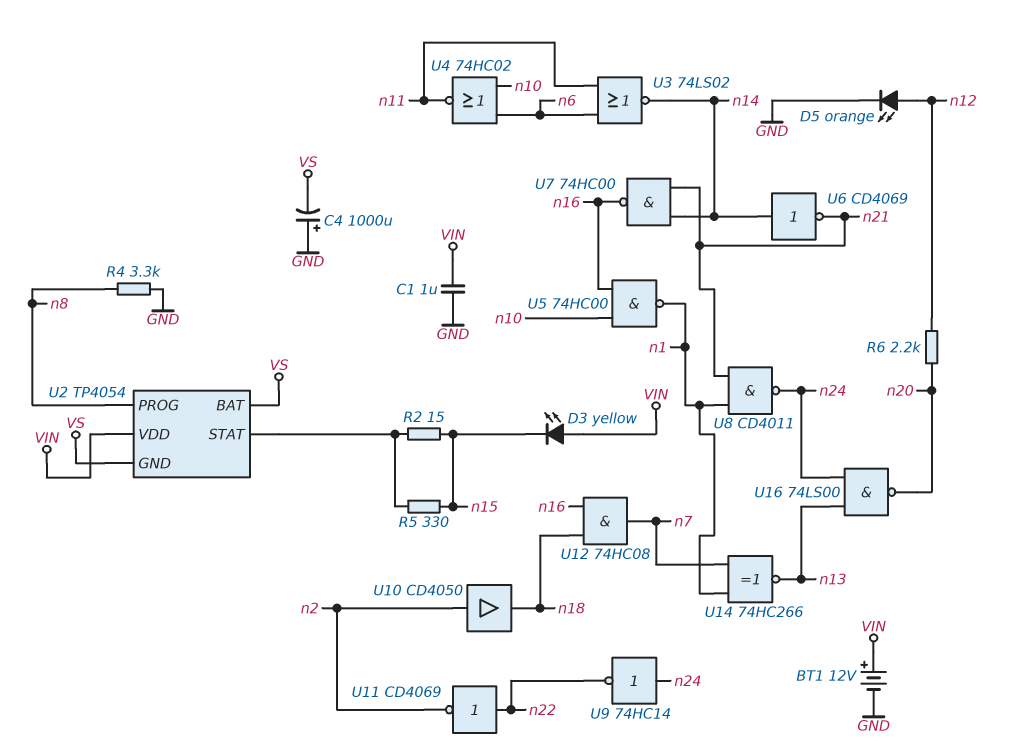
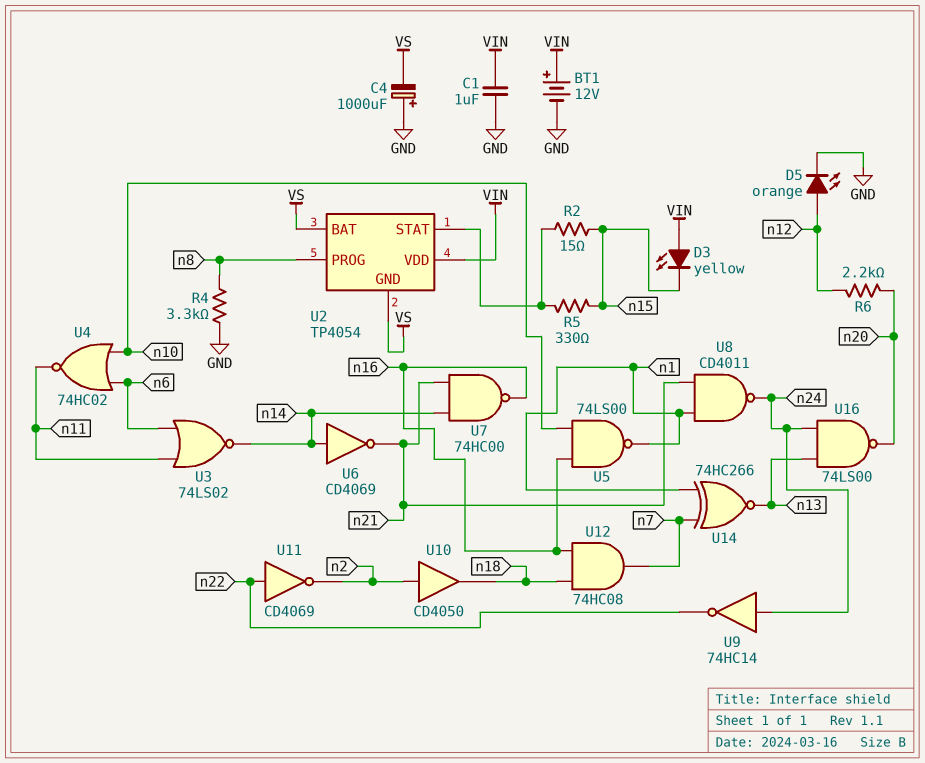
U5: NAND 74HC00 (in n10, in n16, out n1) -> NAND 74LS00 (in n10, in n16, out n1)

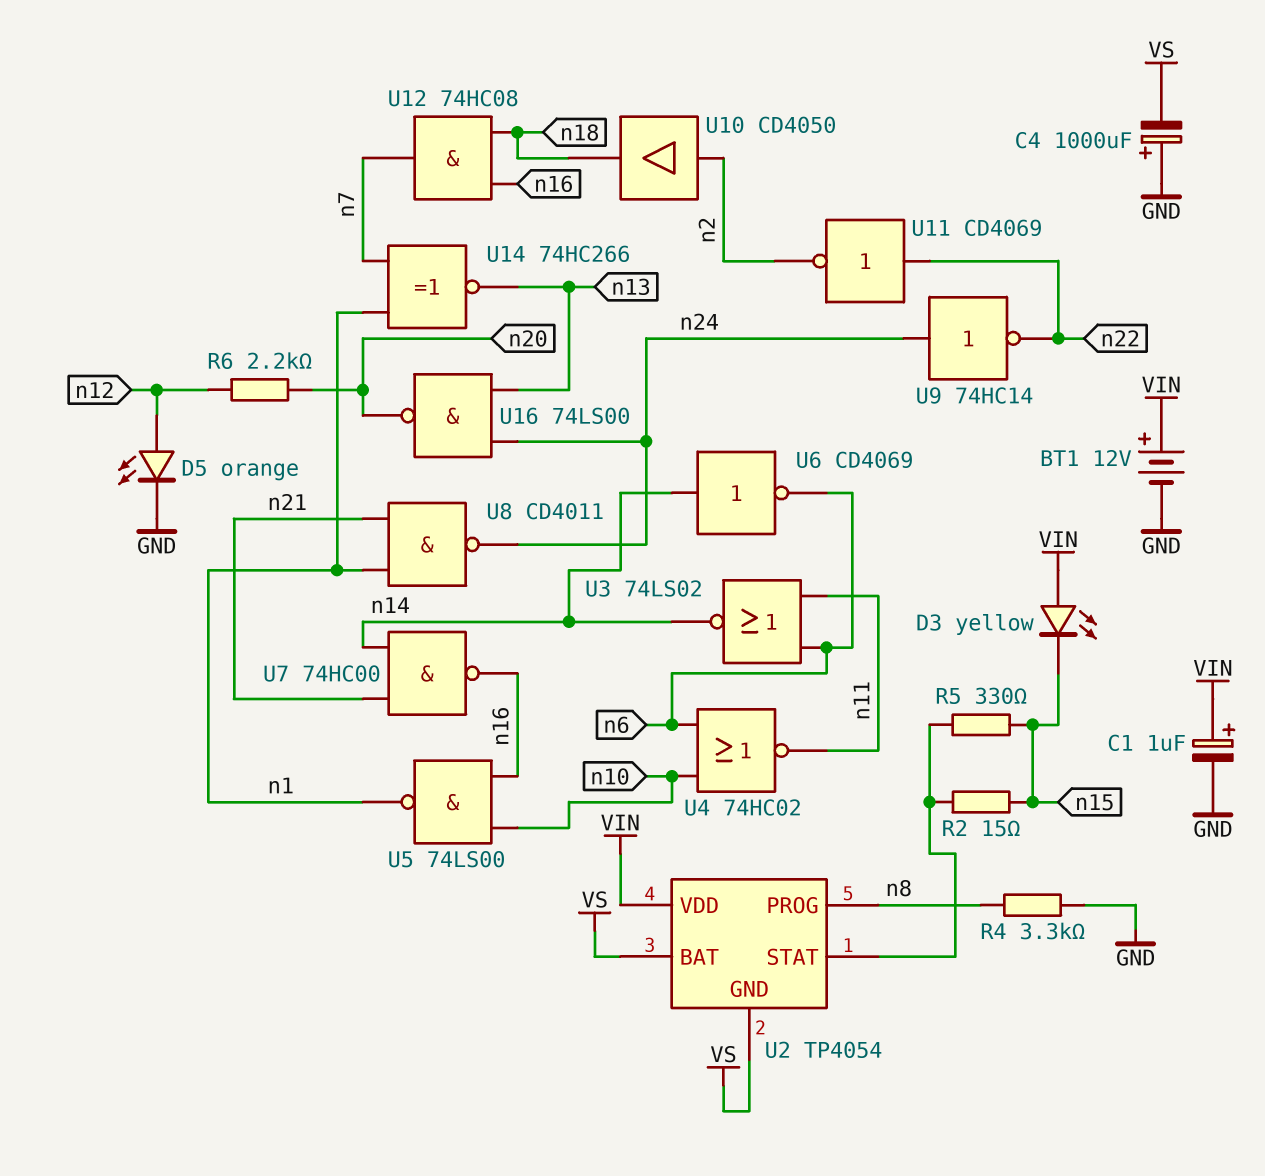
C1: 1uF (GND, VIN) -> 1uF (plus VIN, minus GND)
U6: NOT CD4069 (in n14, out n21) -> NOT CD4069 (in n14, out n6)

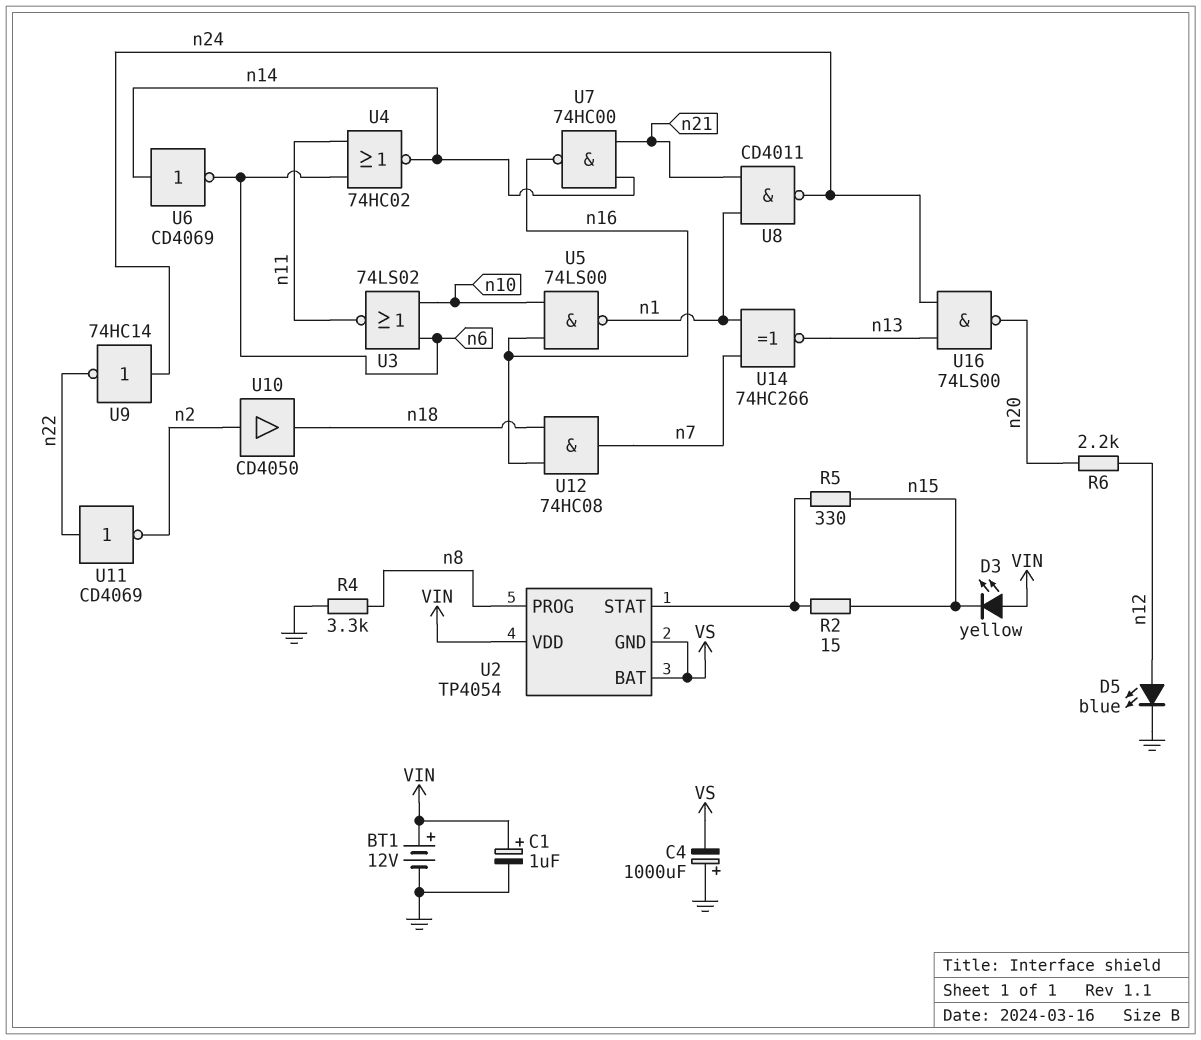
D5: LED orange (A n12, K GND) -> LED blue (A n12, K GND)
U3: NOR 74LS02 (in n6, in n11, out n14) -> NOR 74LS02 (in n6, in n10, out n11)
U4: NOR 74HC02 (in n6, in n10, out n11) -> NOR 74HC02 (in n6, in n11, out n14)

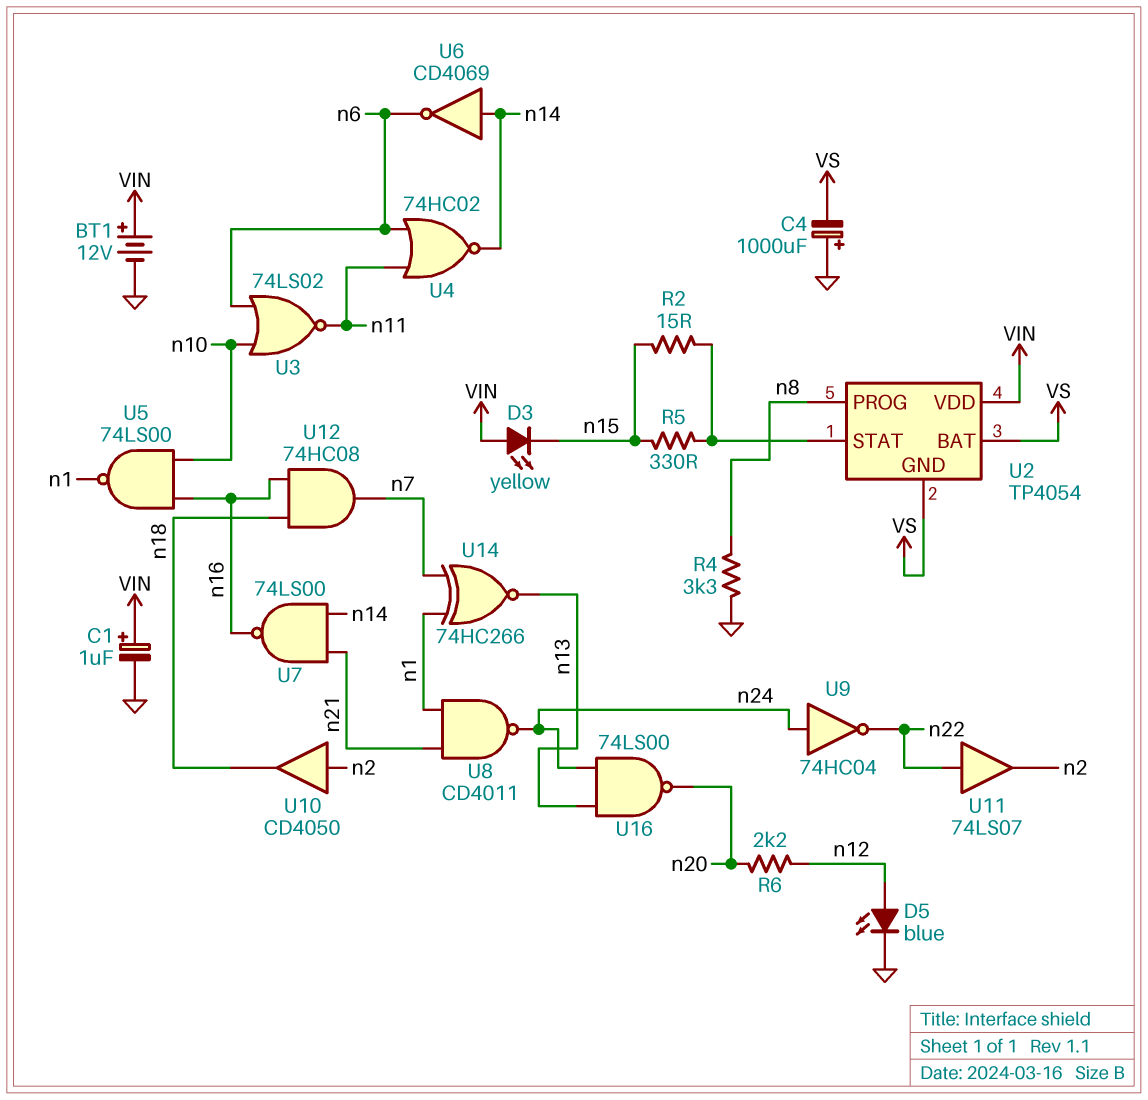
U7: NAND 74HC00 (in n14, in n21, out n16) -> NAND 74LS00 (in n14, in n21, out n16)
U9: NOT 74HC14 (in n24, out n22) -> NOT 74HC04 (in n24, out n22)
U11: NOT CD4069 (in n22, out n2) -> buffer 74LS07 (in n22, out n2)

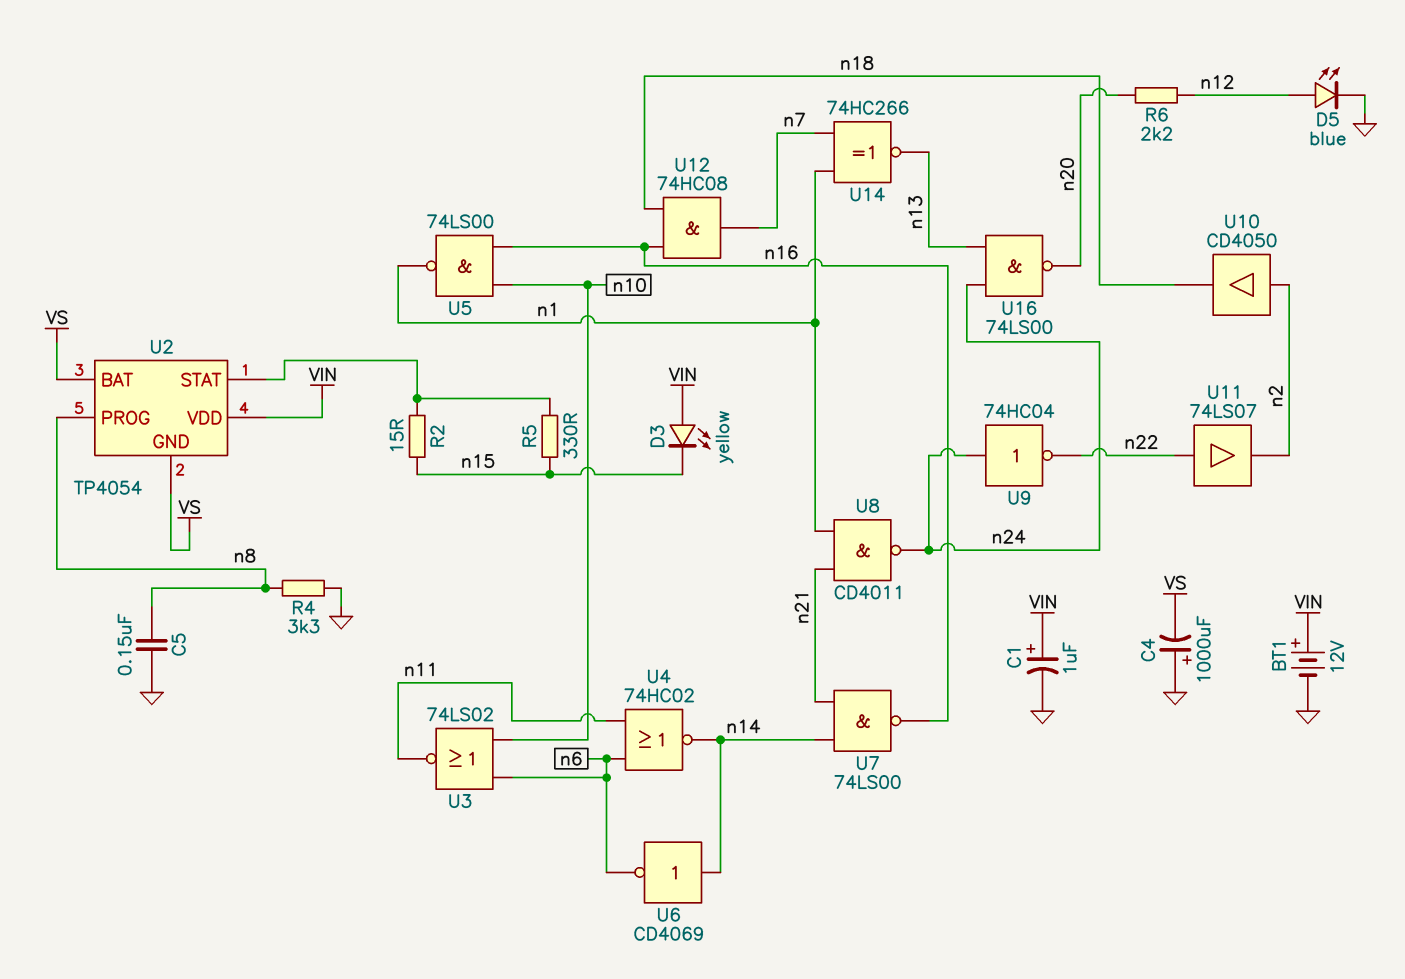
C5: none -> 150nF (GND, n8)

